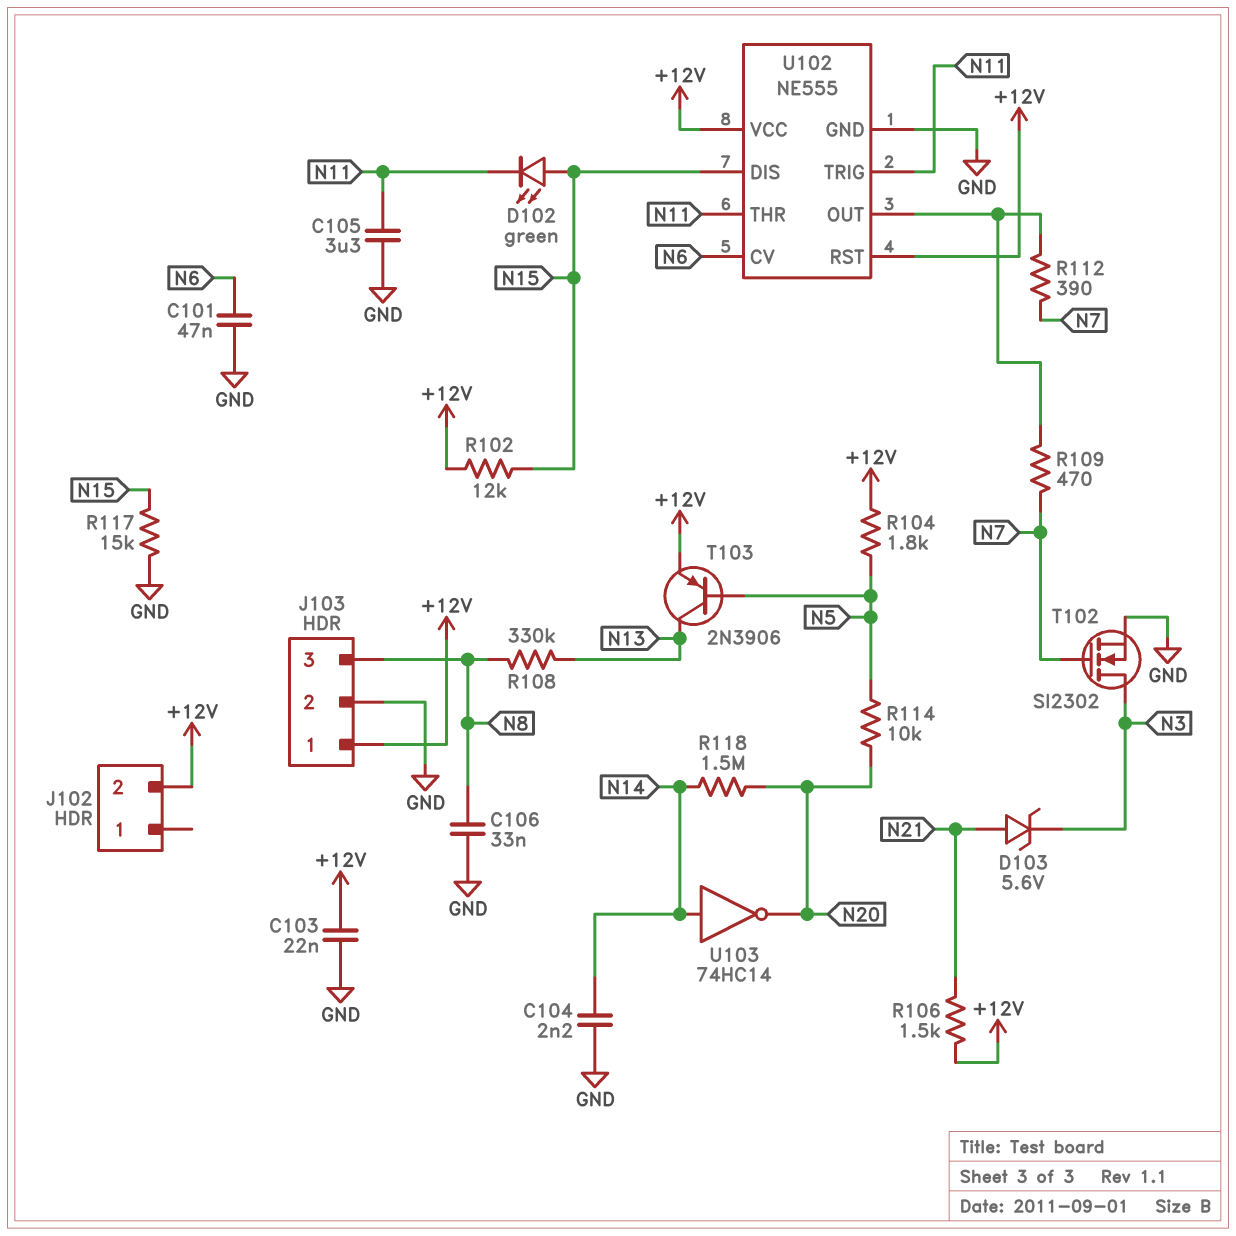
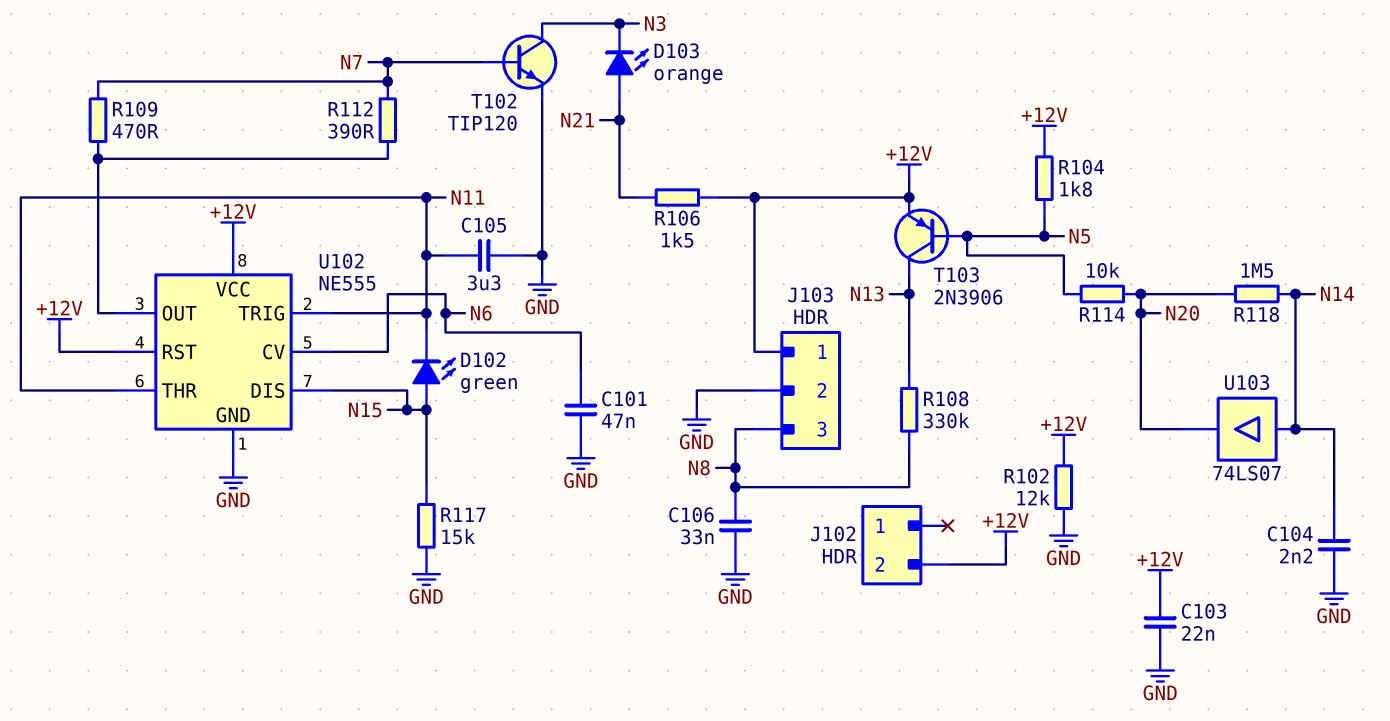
D103: zener 5.6V (A N21, K N3) -> LED orange (A N21, K N3)
R102: 12k (+12V, N15) -> 12k (+12V, GND)
T102: NMOS SI2302 (G N7, D N3, S GND) -> NPN TIP120 (B N7, C N3, E GND)
U103: NOT 74HC14 (in N14, out N20) -> buffer 74LS07 (in N14, out N20)

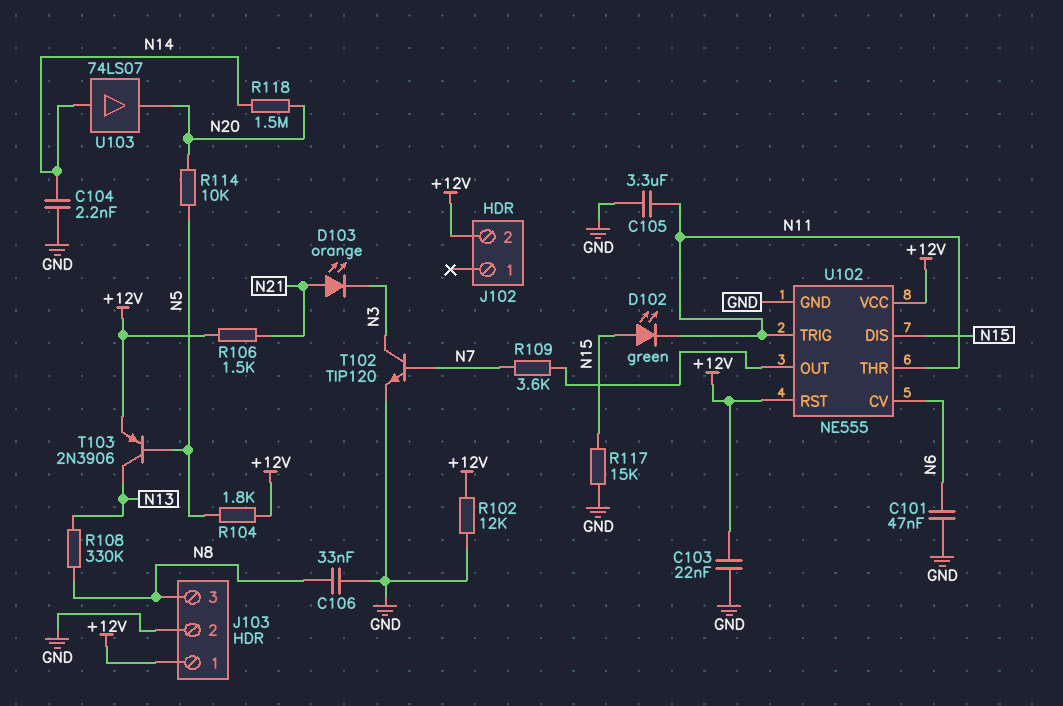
R109: 470 (N7, U102/OUT) -> 3.6k (N7, U102/OUT)
R112: 390 (N7, U102/OUT) -> none

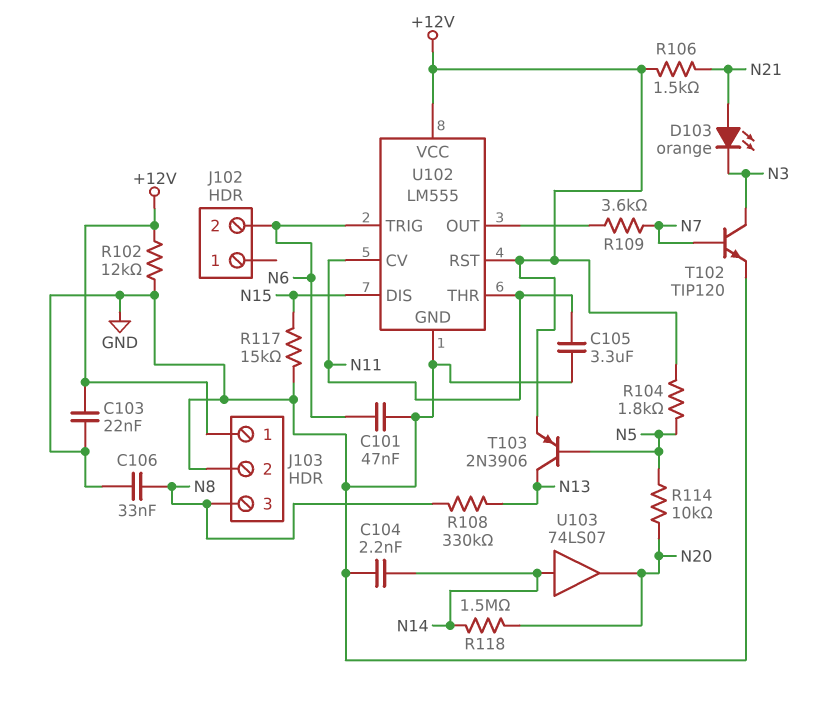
D102: LED green (A N15, K N11) -> none
J102 pin 2: +12V -> N6
U102: NE555 -> LM555
U102 pin CV: N6 -> N11
U102 pin TRIG: N11 -> N6

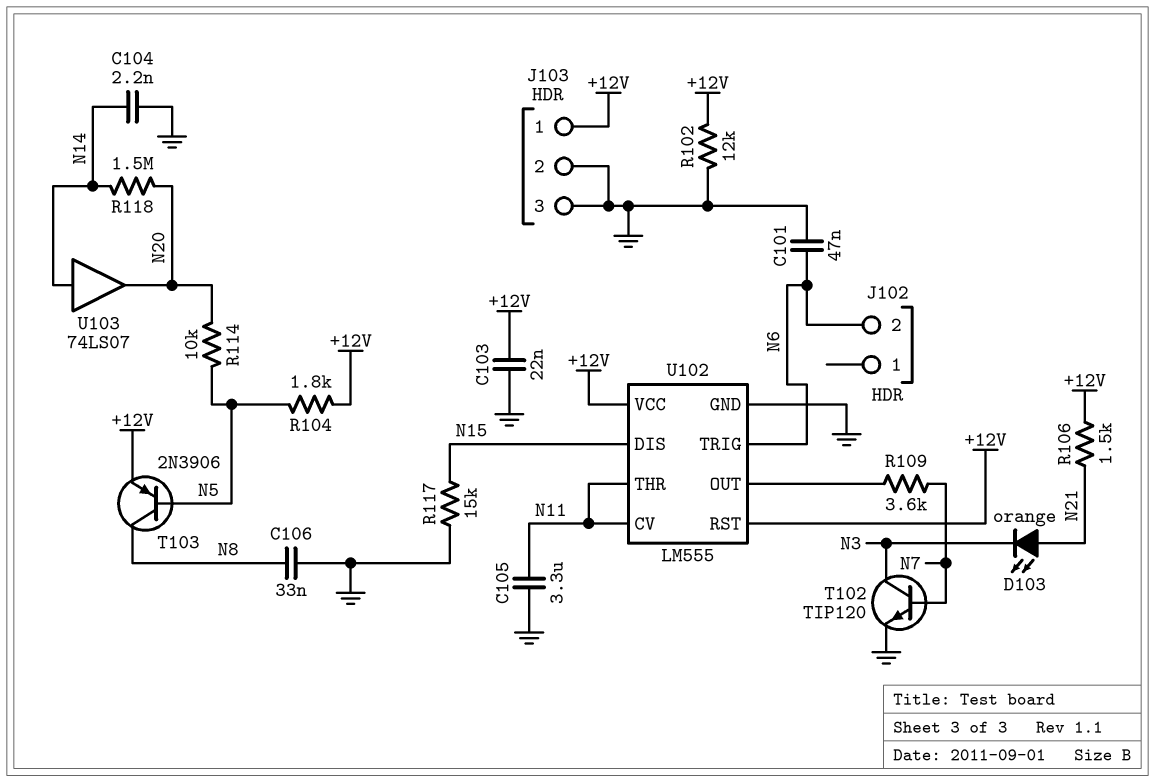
J103 pin 3: N8 -> GND
R108: 330k (N8, N13) -> none
T103: PNP 2N3906 (B N5, C N13, E +12V) -> PNP 2N3906 (B N5, C N8, E +12V)

